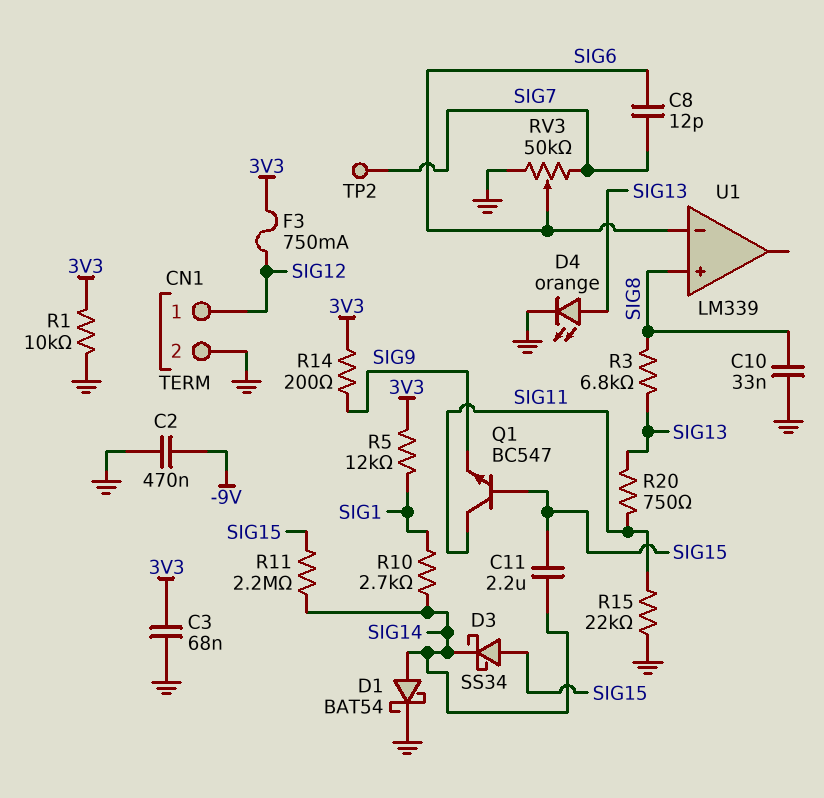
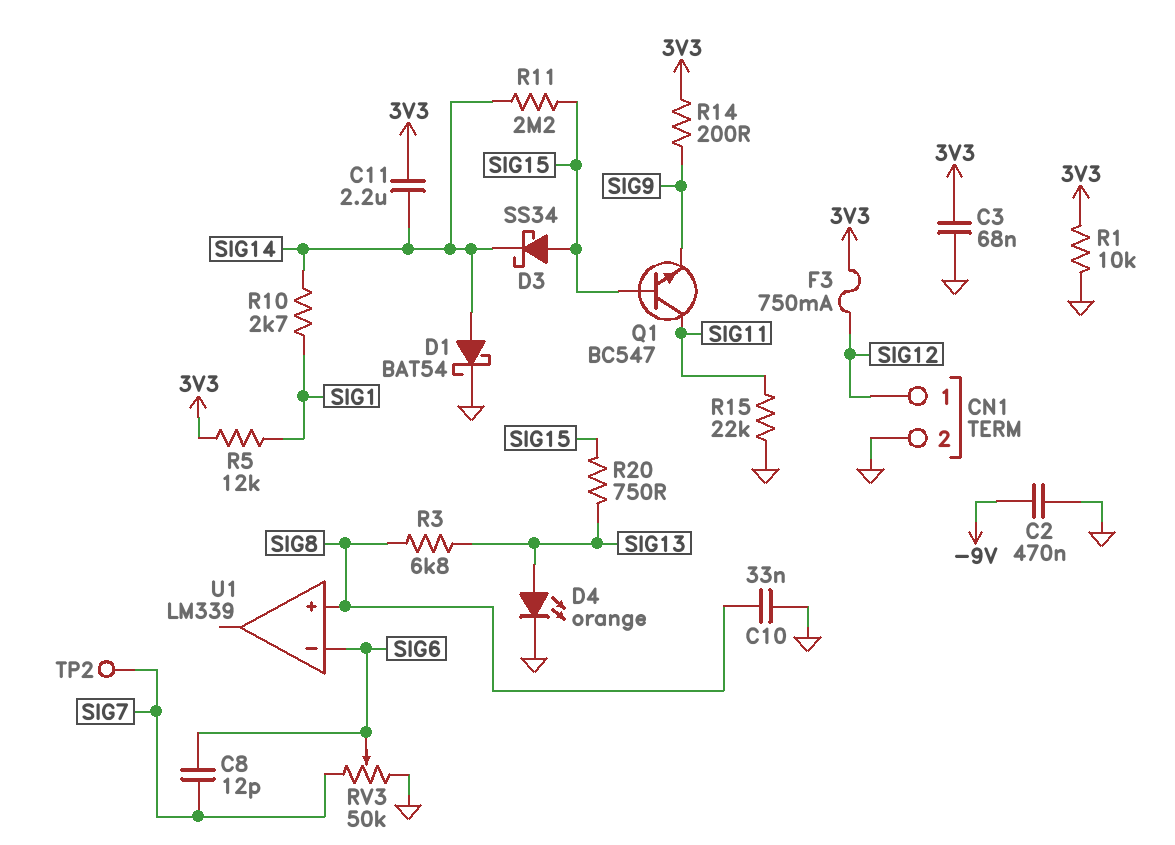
C11: 2.2uF (SIG14, SIG15) -> 2.2uF (3V3, SIG14)
R20: 750 (SIG11, SIG13) -> 750 (SIG13, SIG15)

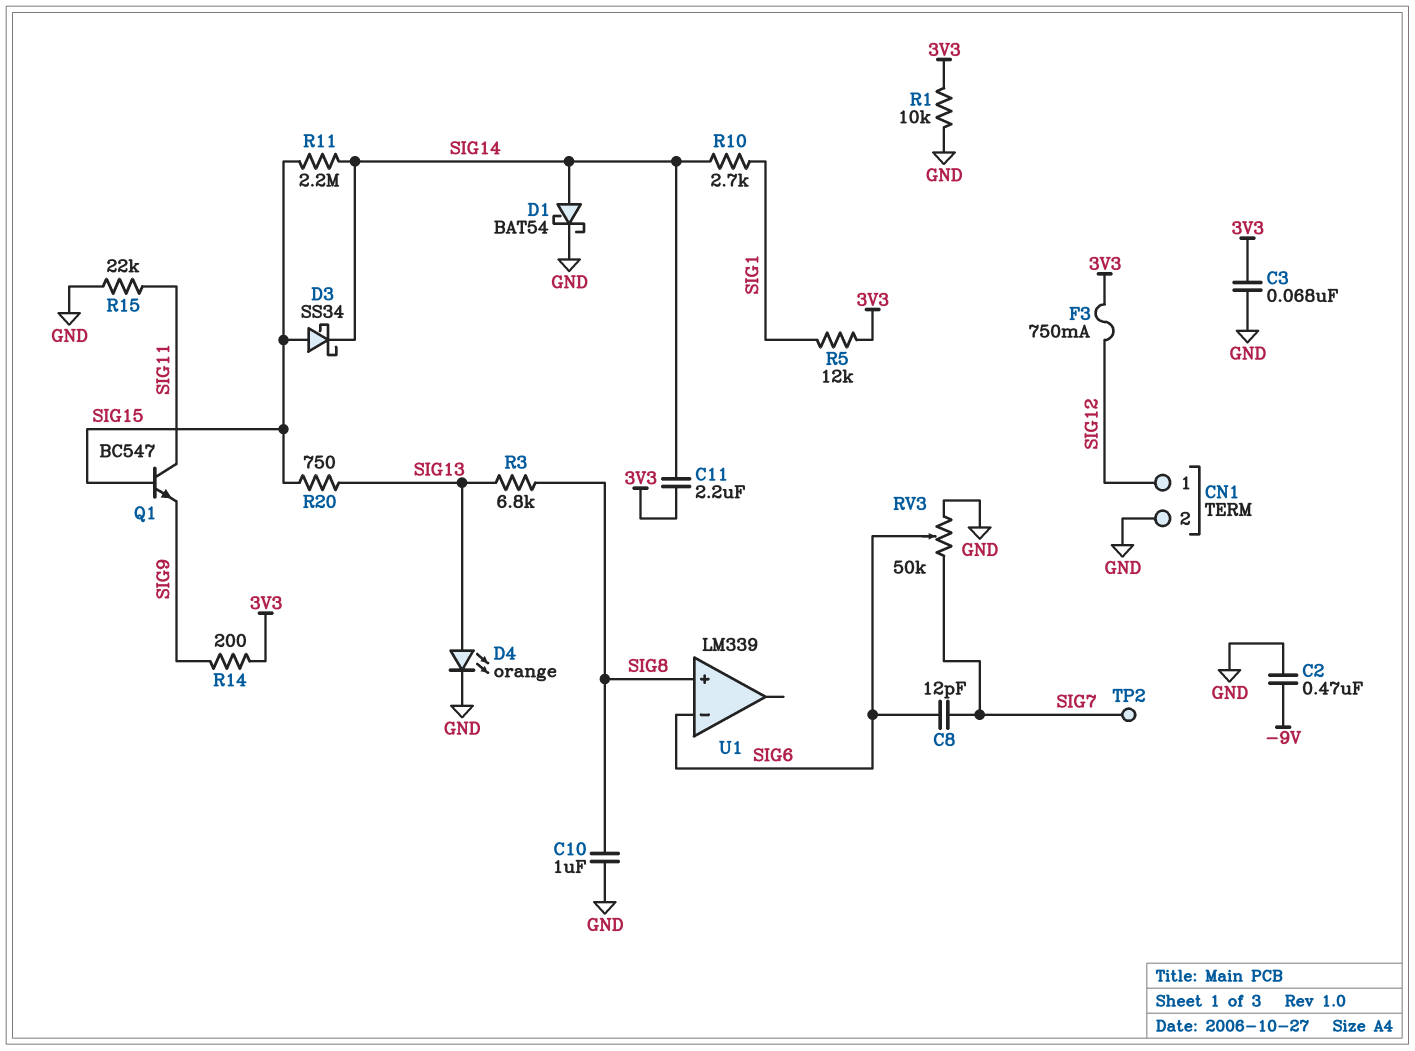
C10: 33nF (GND, SIG8) -> 1uF (GND, SIG8)

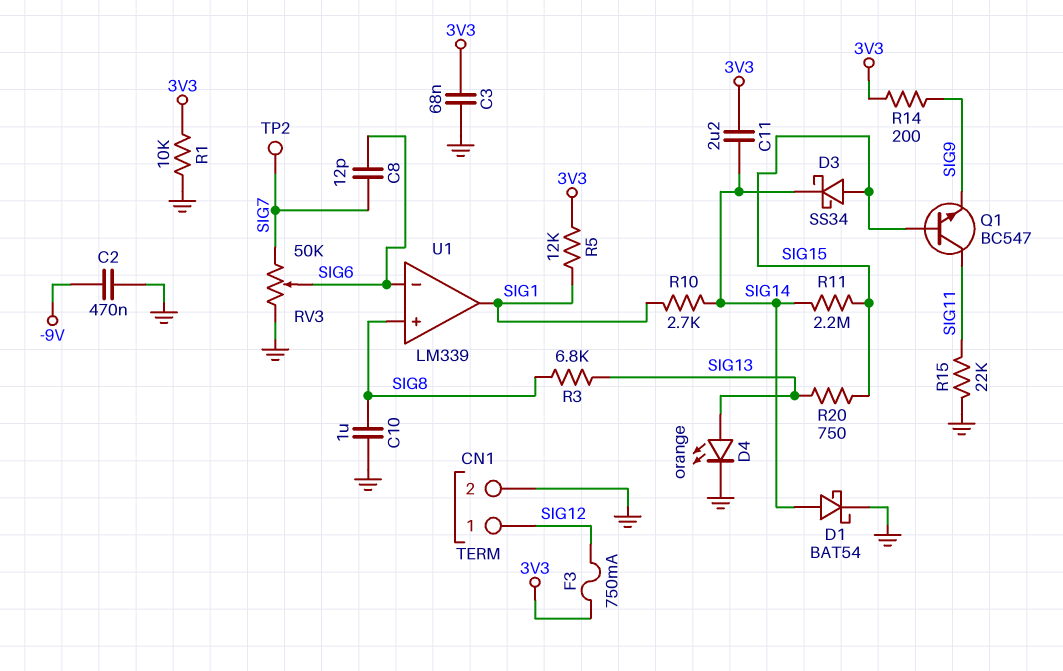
U1 pin out: none -> SIG1

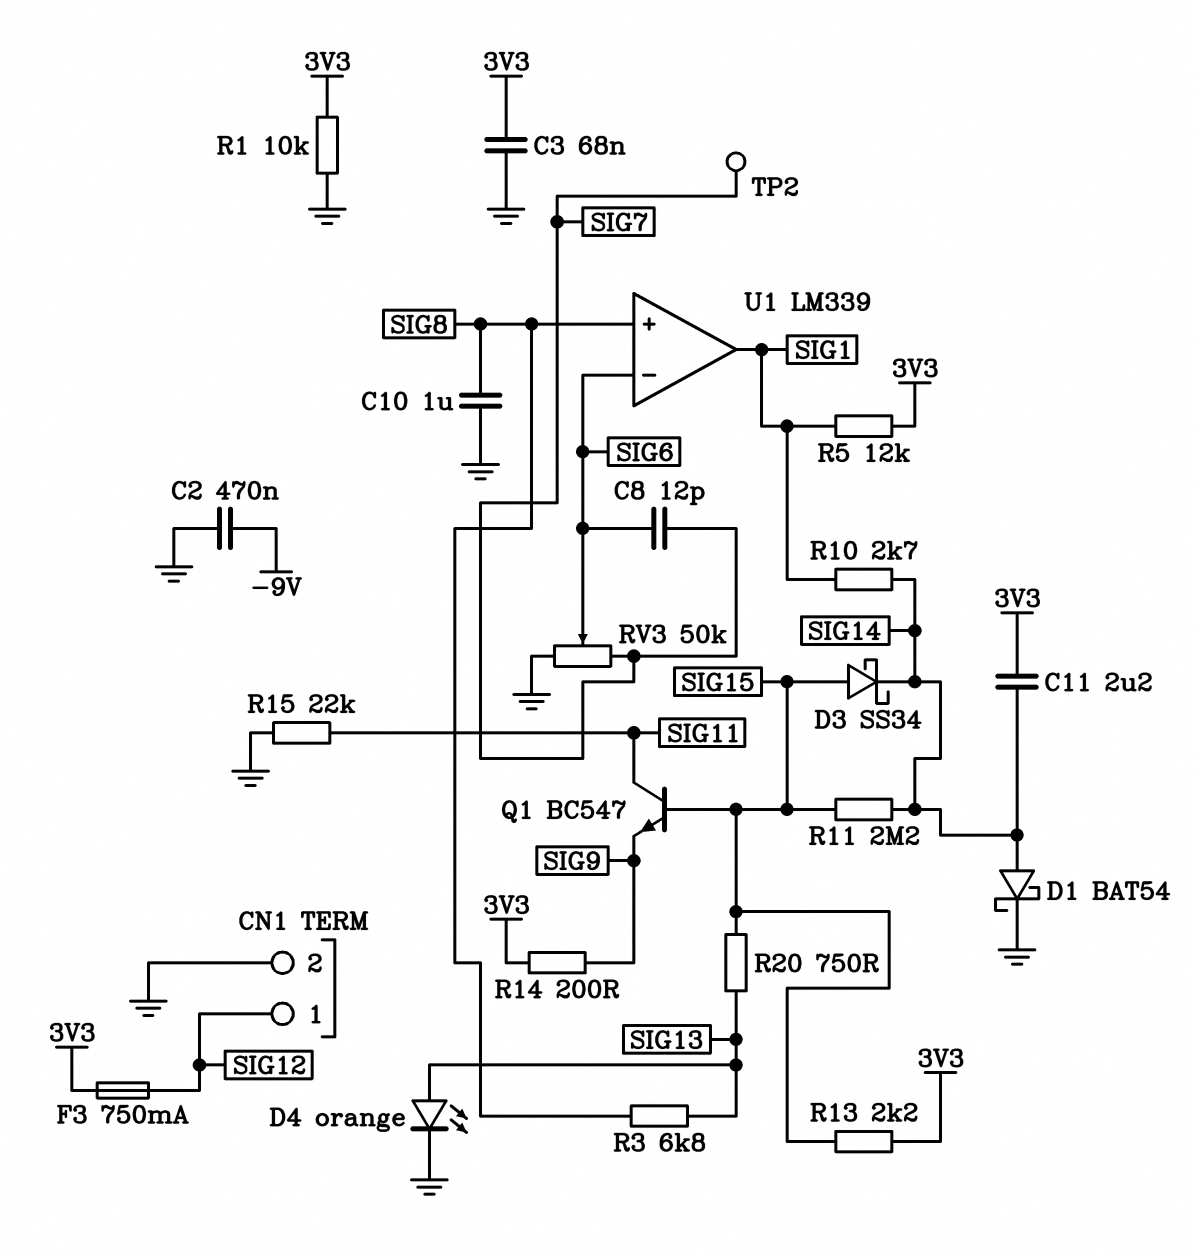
R13: none -> 2.2k (3V3, SIG15)

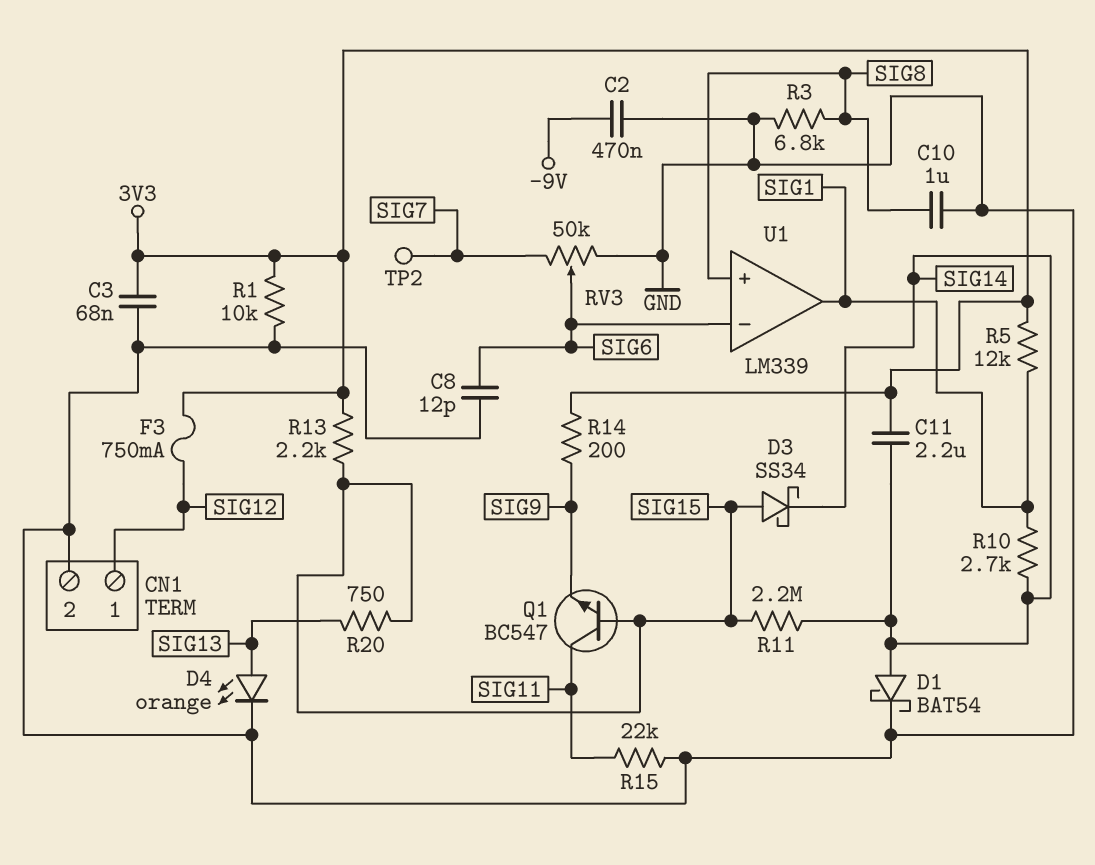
C8: 12pF (SIG6, SIG7) -> 12pF (GND, SIG6)
R3: 6.8k (SIG8, SIG13) -> 6.8k (GND, SIG8)

